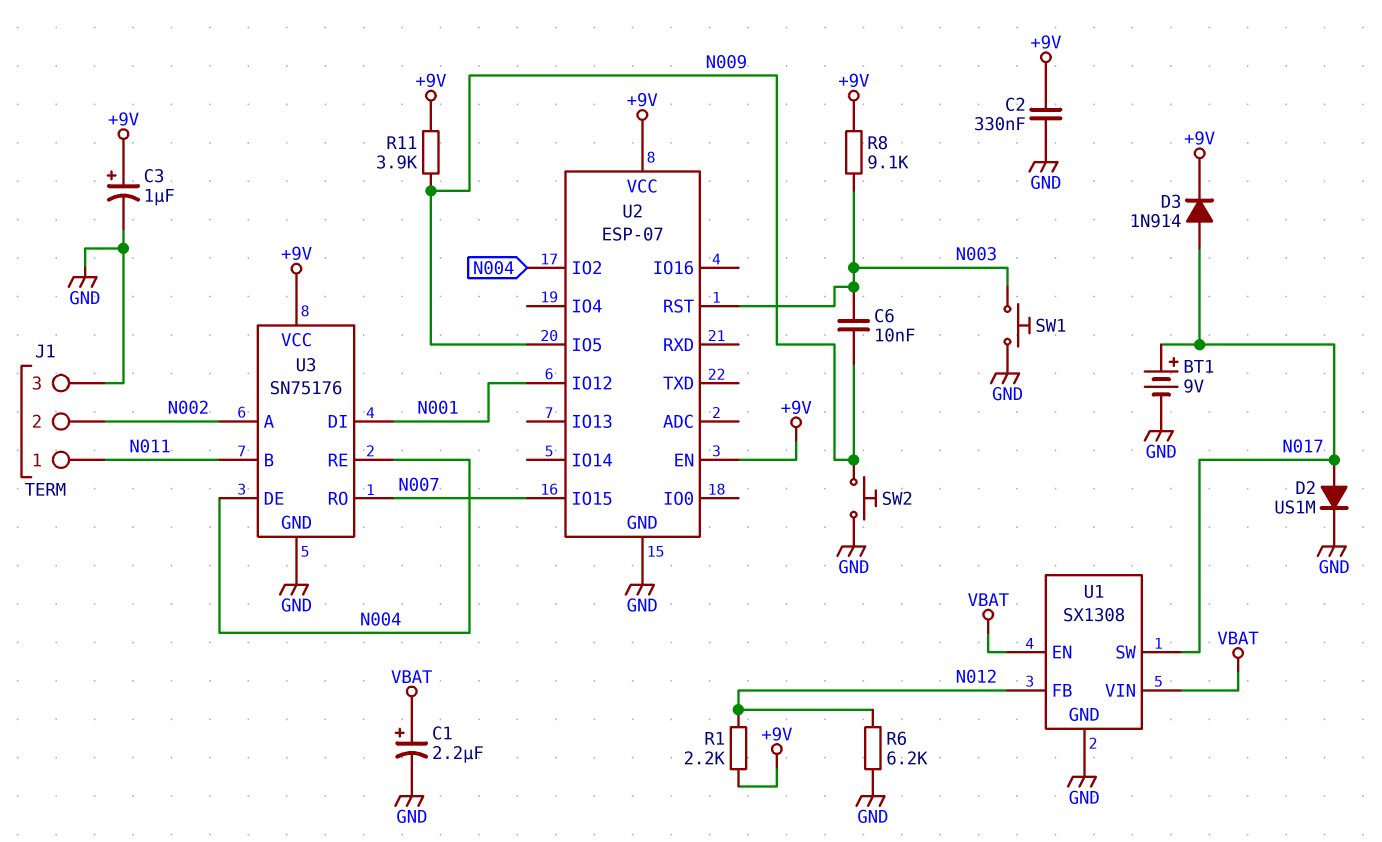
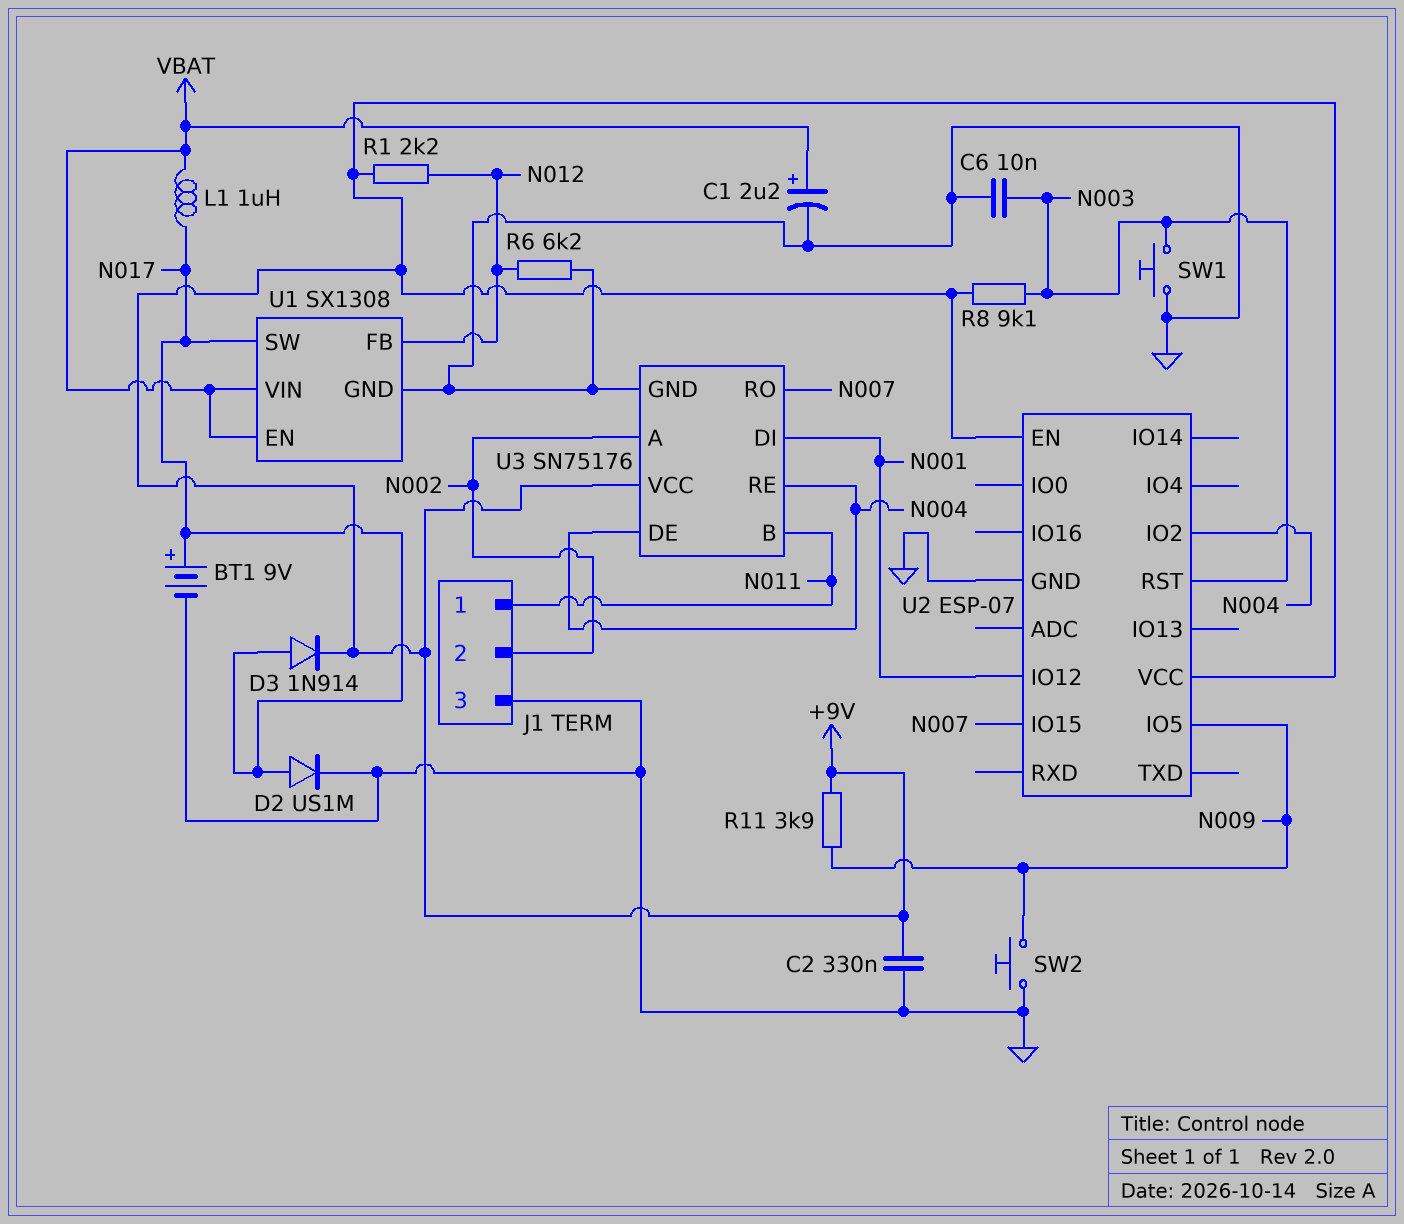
C3: 1uF (plus +9V, minus GND) -> none
C6: 10nF (N003, N009) -> 10nF (GND, N003)
L1: none -> 1uH (N017, VBAT)

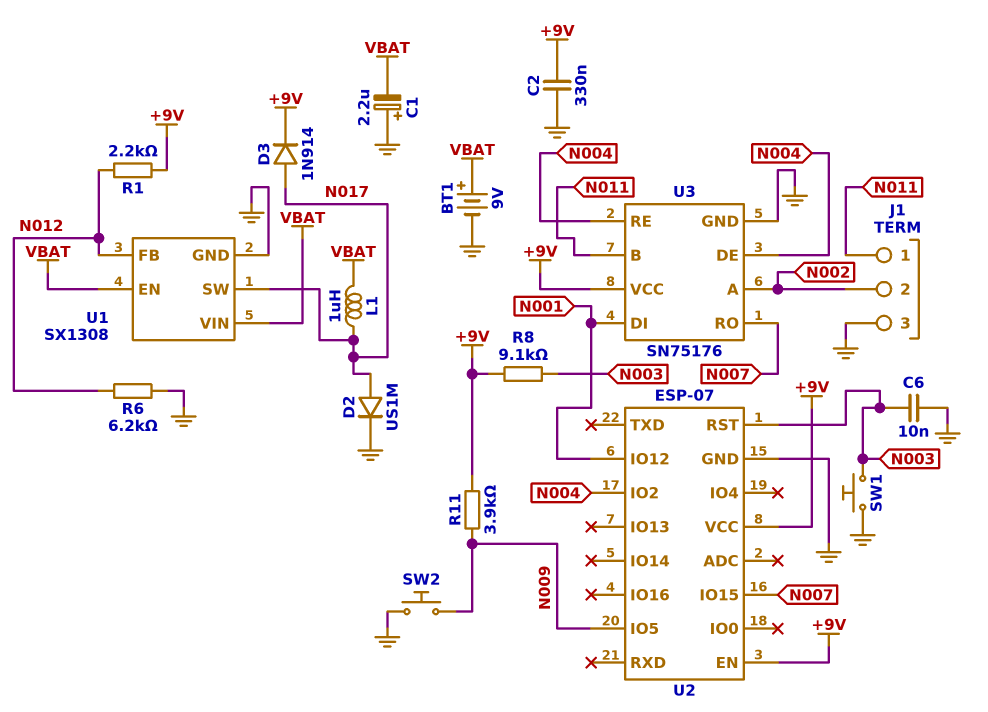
BT1: 9V (plus N017, minus GND) -> 9V (plus VBAT, minus GND)
C1: 2.2uF (plus VBAT, minus GND) -> 2.2uF (plus GND, minus VBAT)

